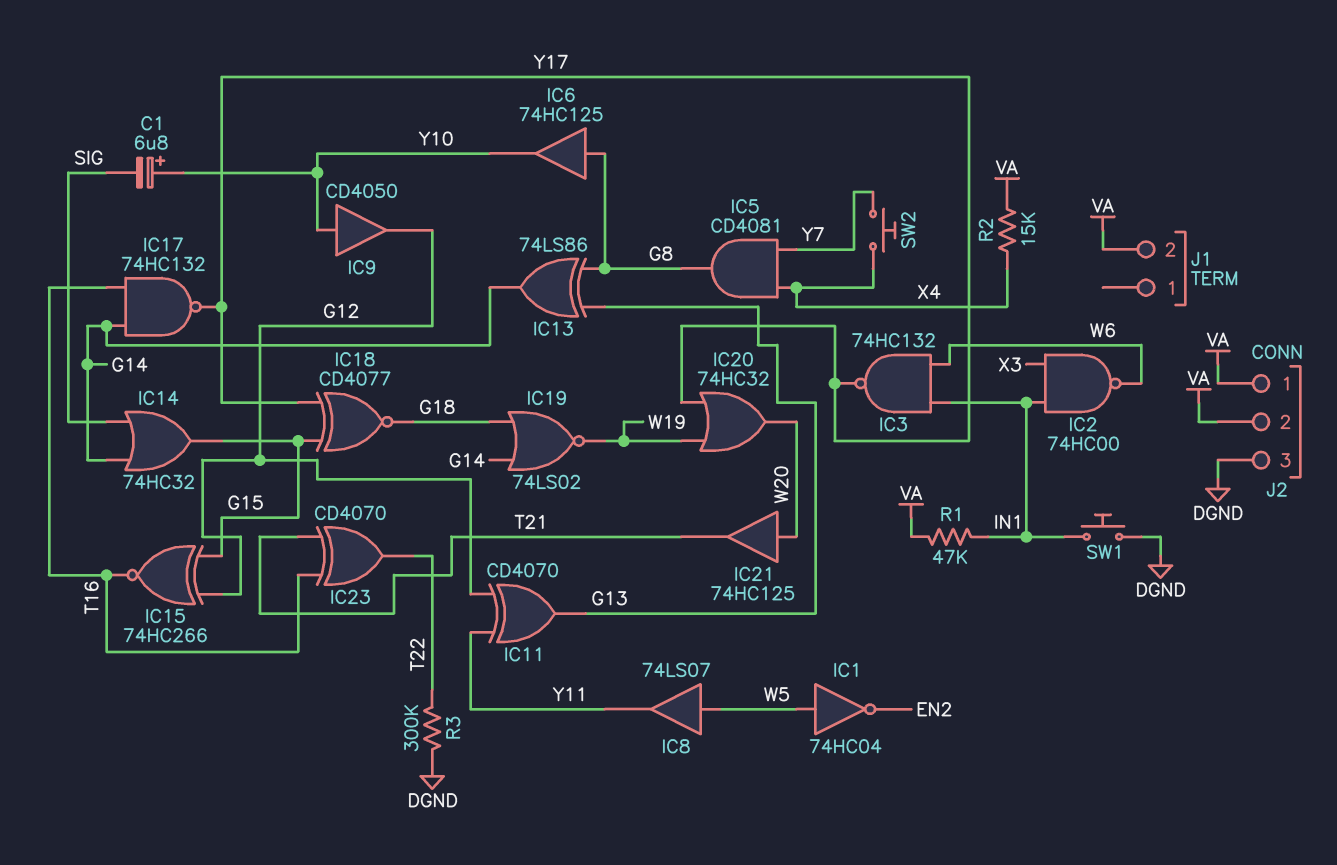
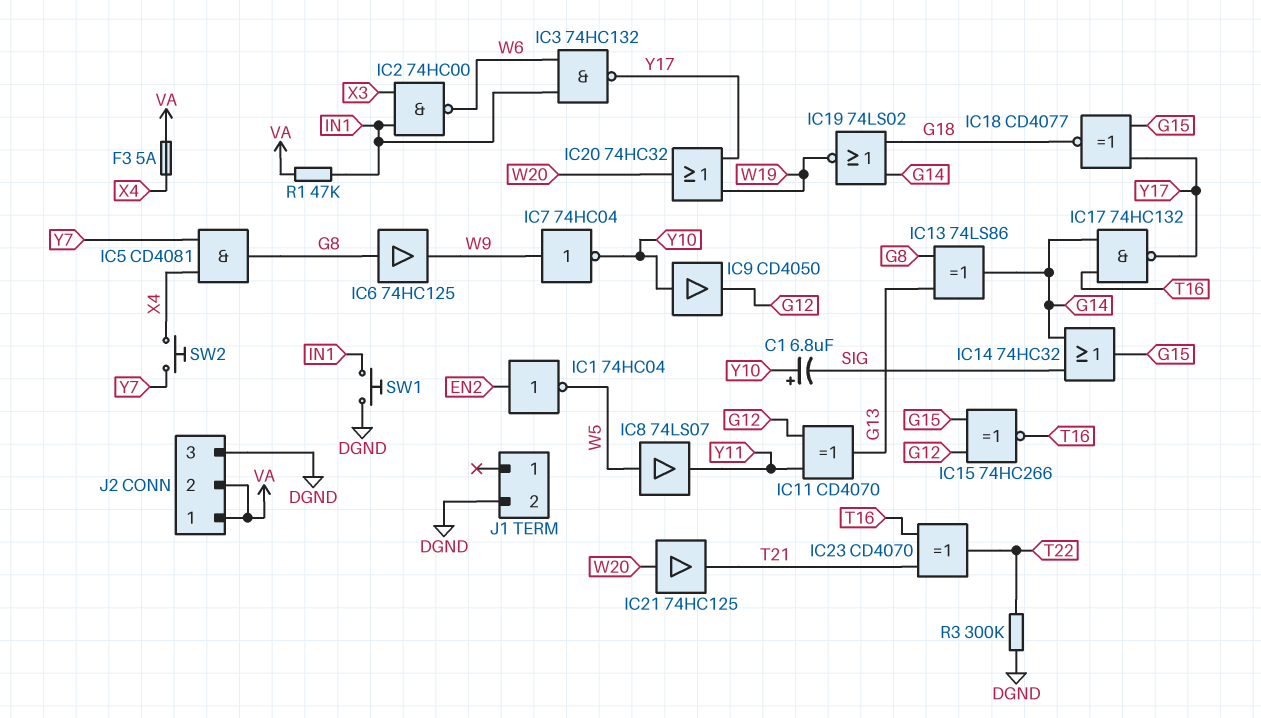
F3: none -> 5A (VA, X4)
IC1: NOT 74HC04 (in W5, out EN2) -> NOT 74HC04 (in EN2, out W5)
IC6: buffer 74HC125 (in G8, out Y10) -> buffer 74HC125 (in G8, out W9)
IC7: none -> NOT 74HC04 (in W9, out Y10)
J1 pin 2: VA -> DGND
R2: 15k (VA, X4) -> none

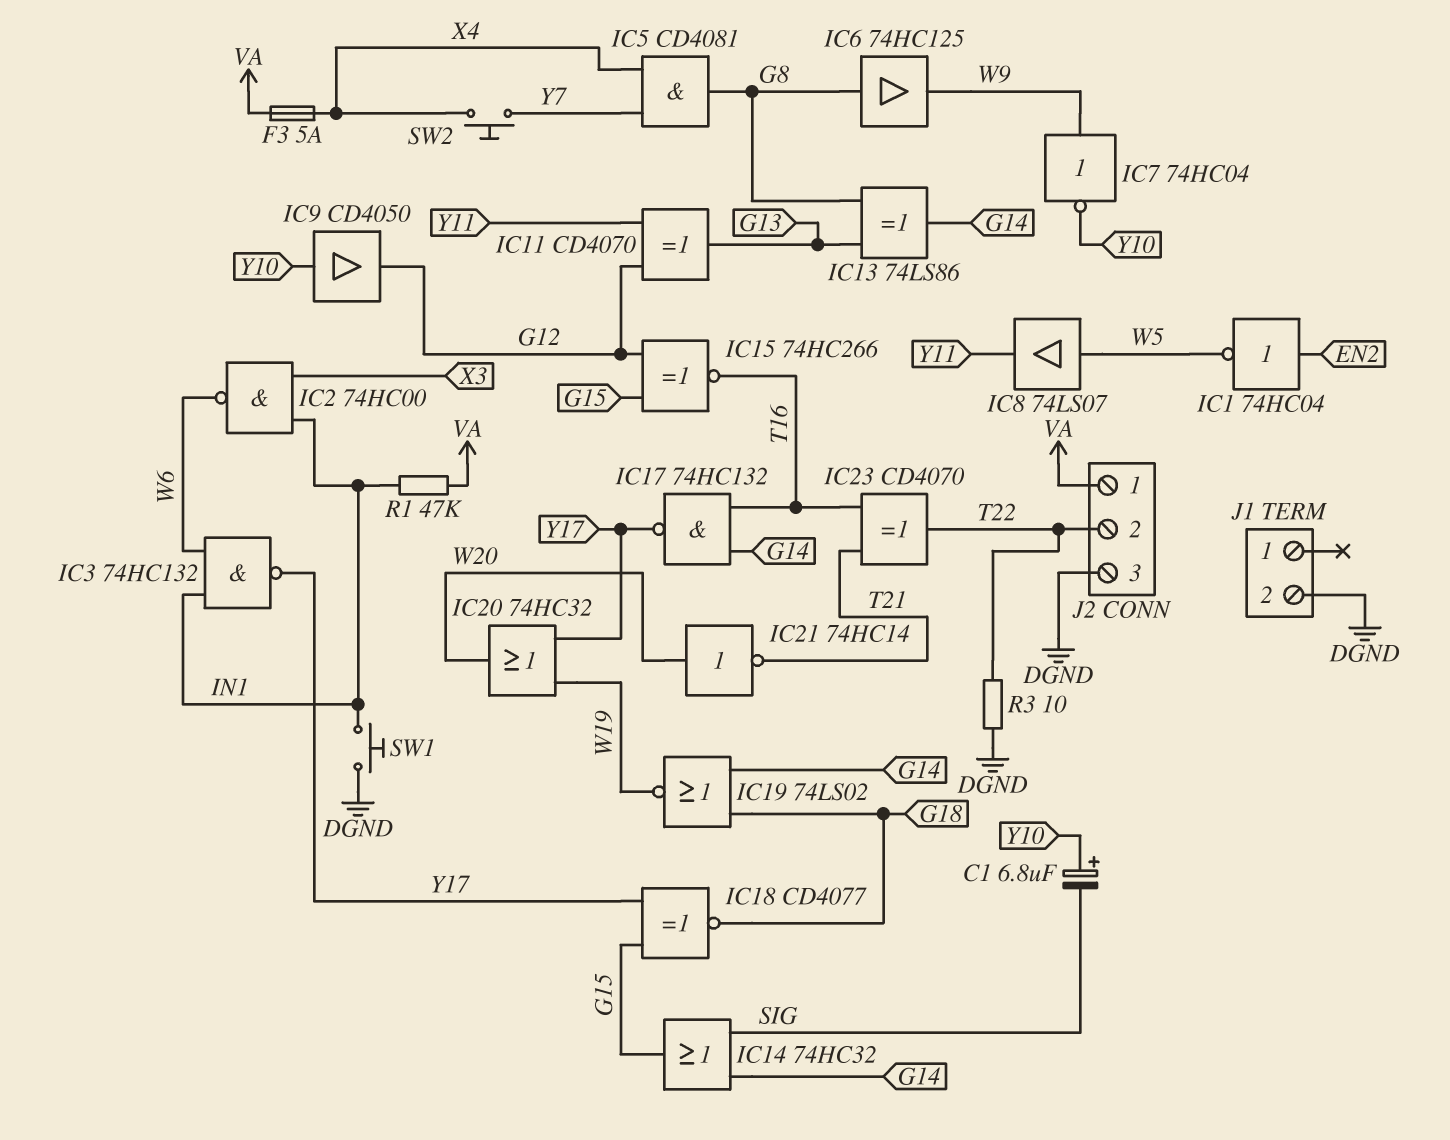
IC21: buffer 74HC125 (in W20, out T21) -> NOT 74HC14 (in W20, out T21)
J2 pin 2: VA -> T22
R3: 300k (DGND, T22) -> 10 (DGND, T22)

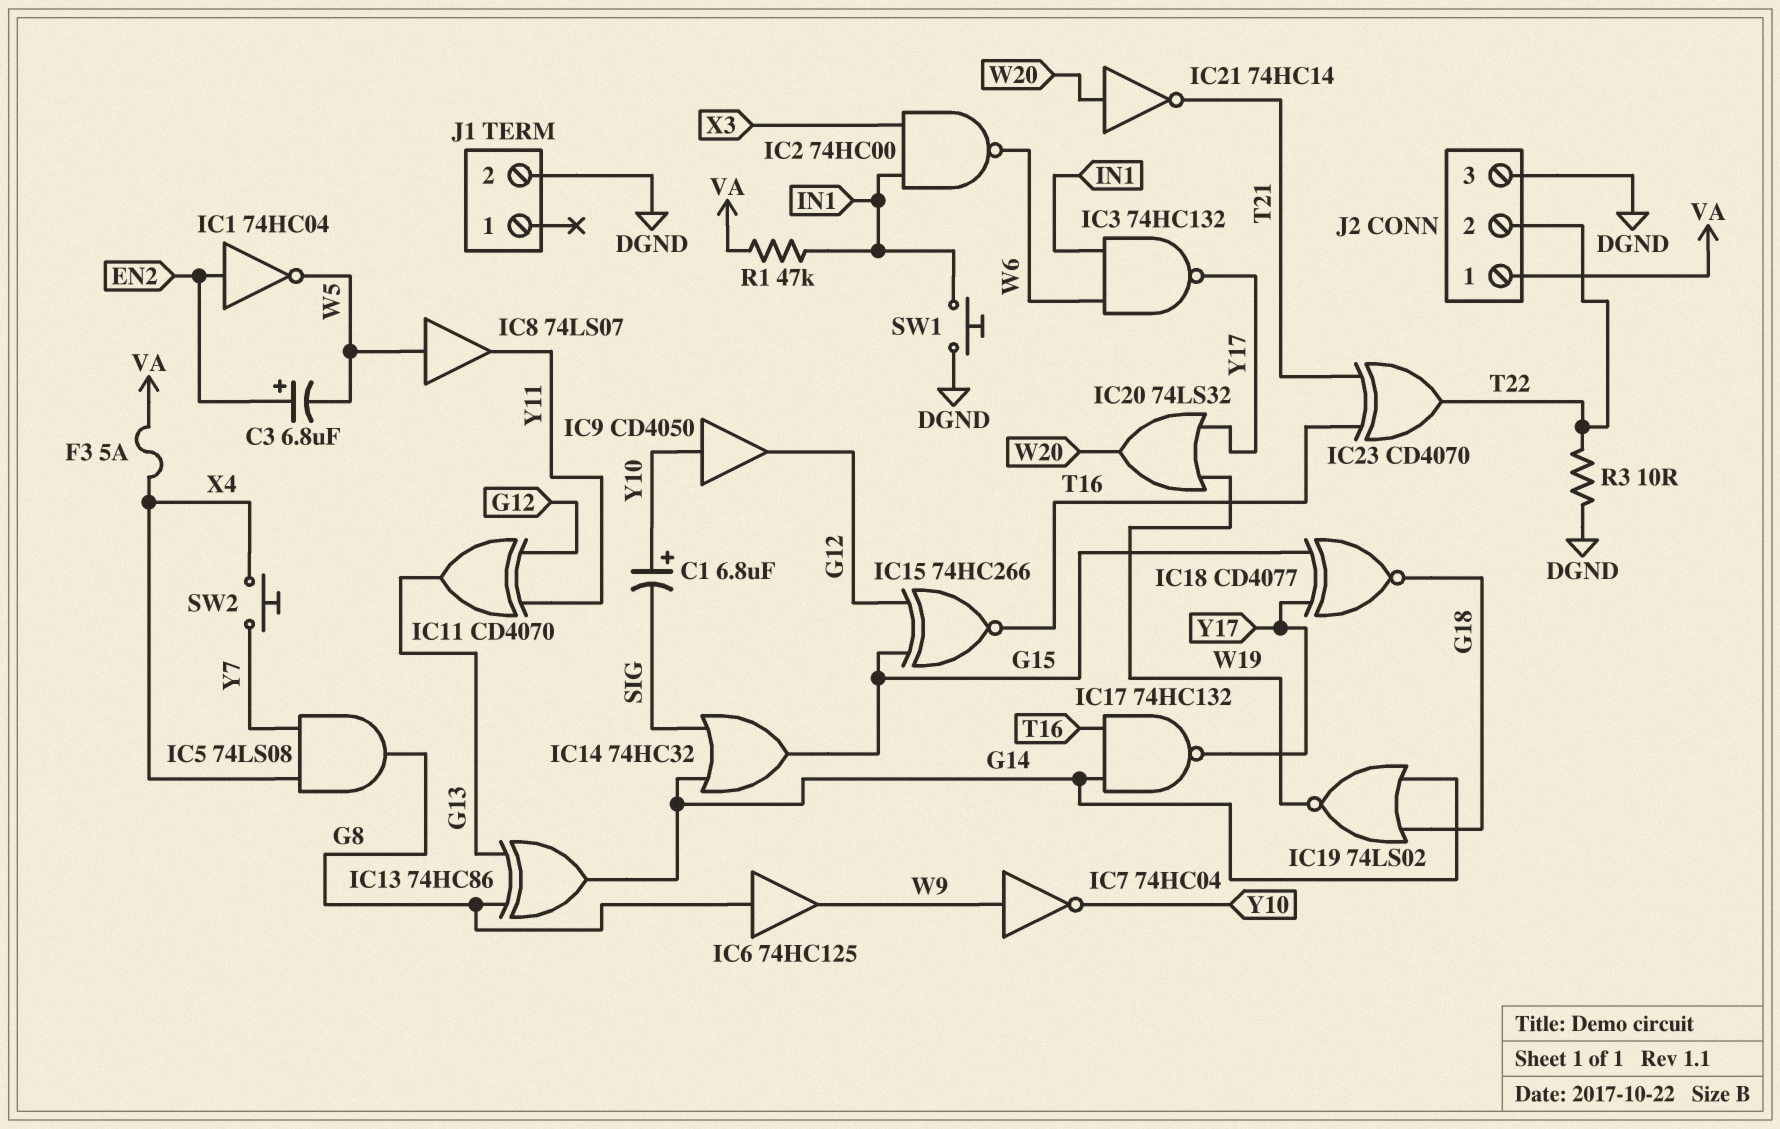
C3: none -> 6.8uF (plus EN2, minus W5)
IC5: AND CD4081 (in X4, in Y7, out G8) -> AND 74LS08 (in X4, in Y7, out G8)
IC13: XOR 74LS86 (in G8, in G13, out G14) -> XOR 74HC86 (in G8, in G13, out G14)
IC20: OR 74HC32 (in W19, in Y17, out W20) -> OR 74LS32 (in W19, in Y17, out W20)

